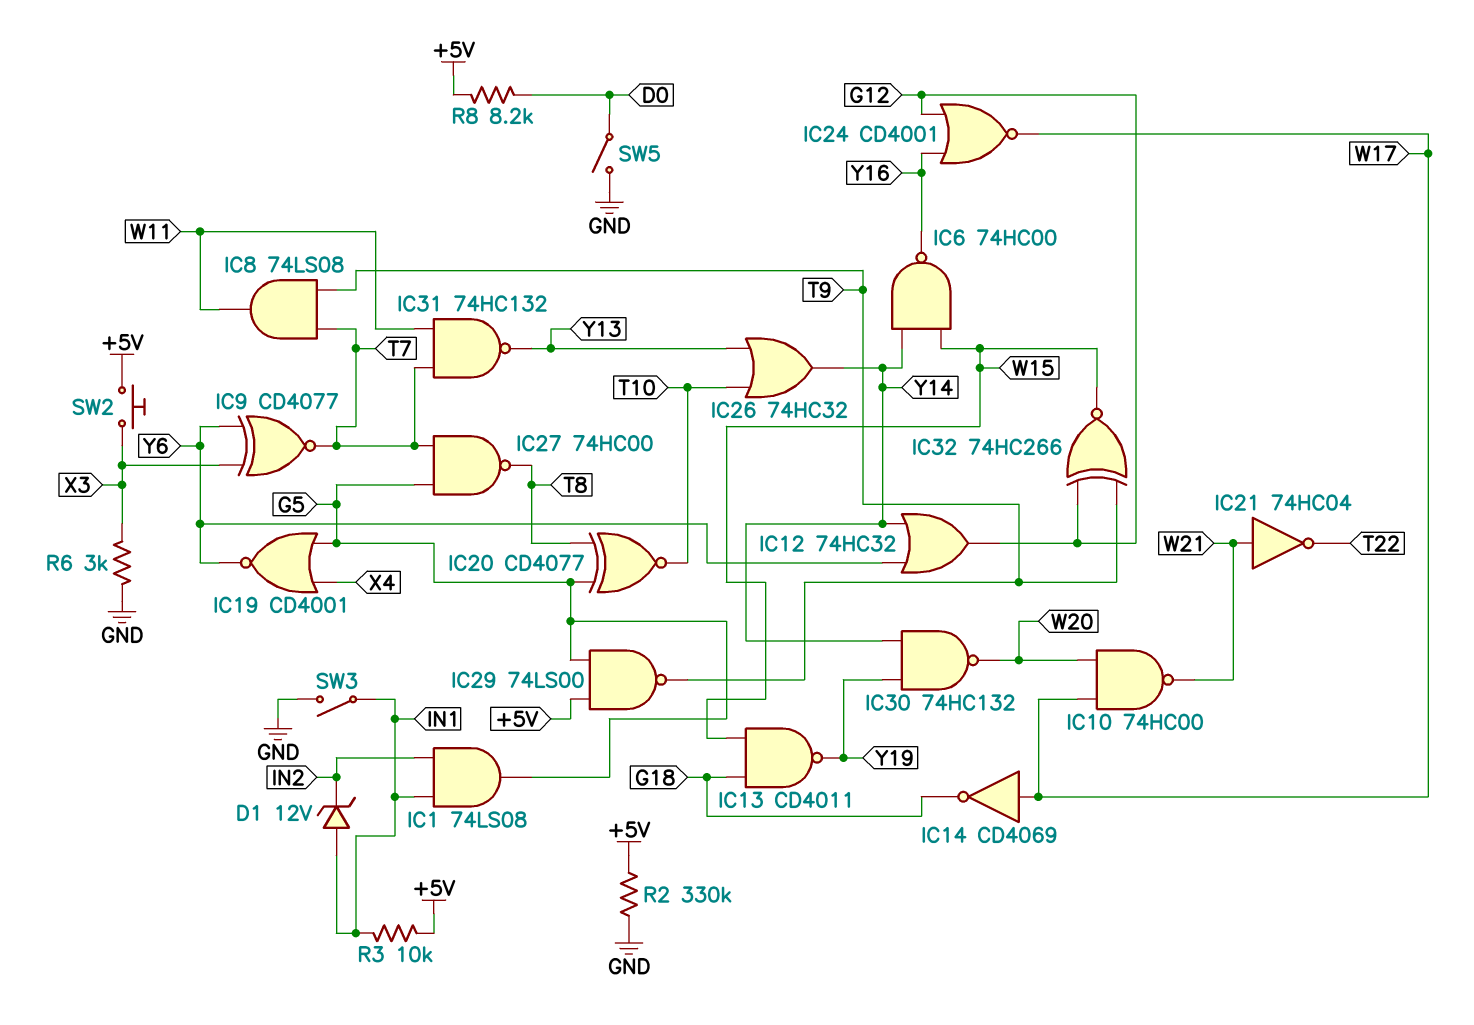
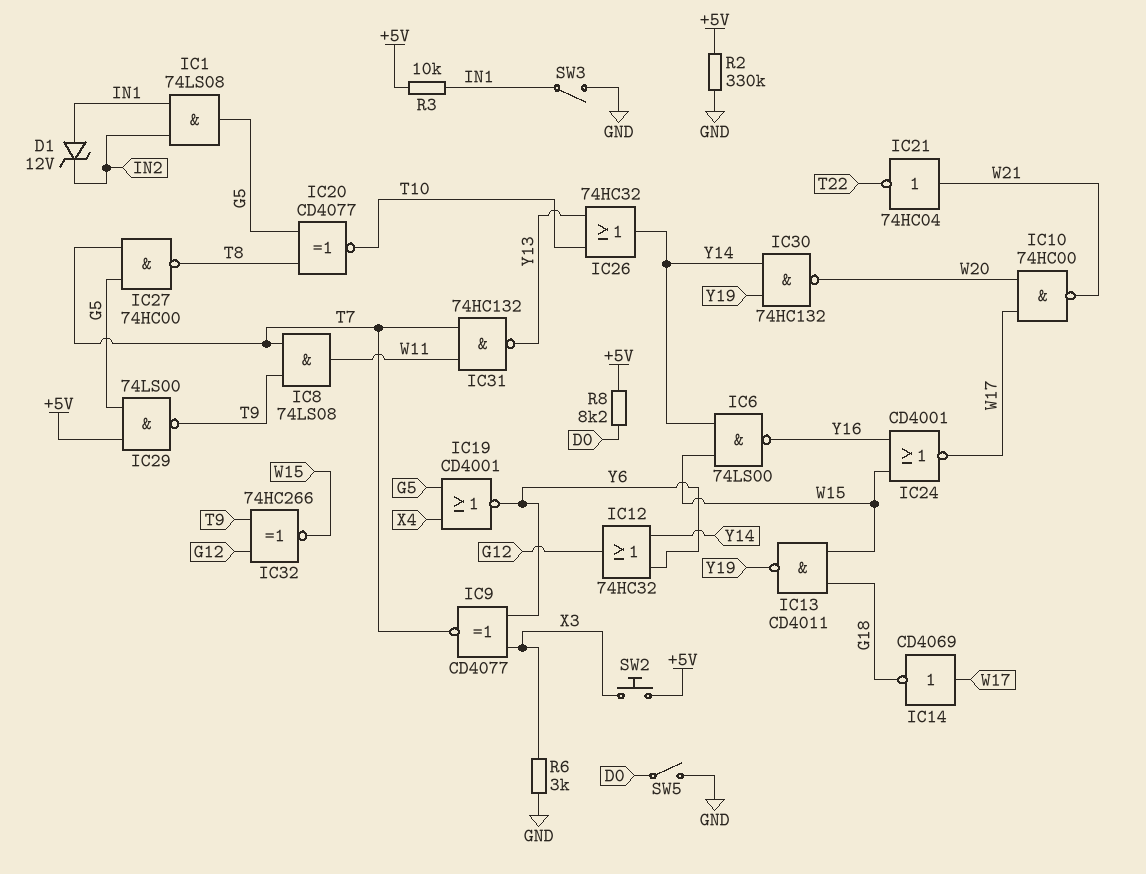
IC6: NAND 74HC00 (in W15, in Y14, out Y16) -> NAND 74LS00 (in W15, in Y14, out Y16)
IC24: NOR CD4001 (in G12, in Y16, out W17) -> NOR CD4001 (in W15, in Y16, out W17)

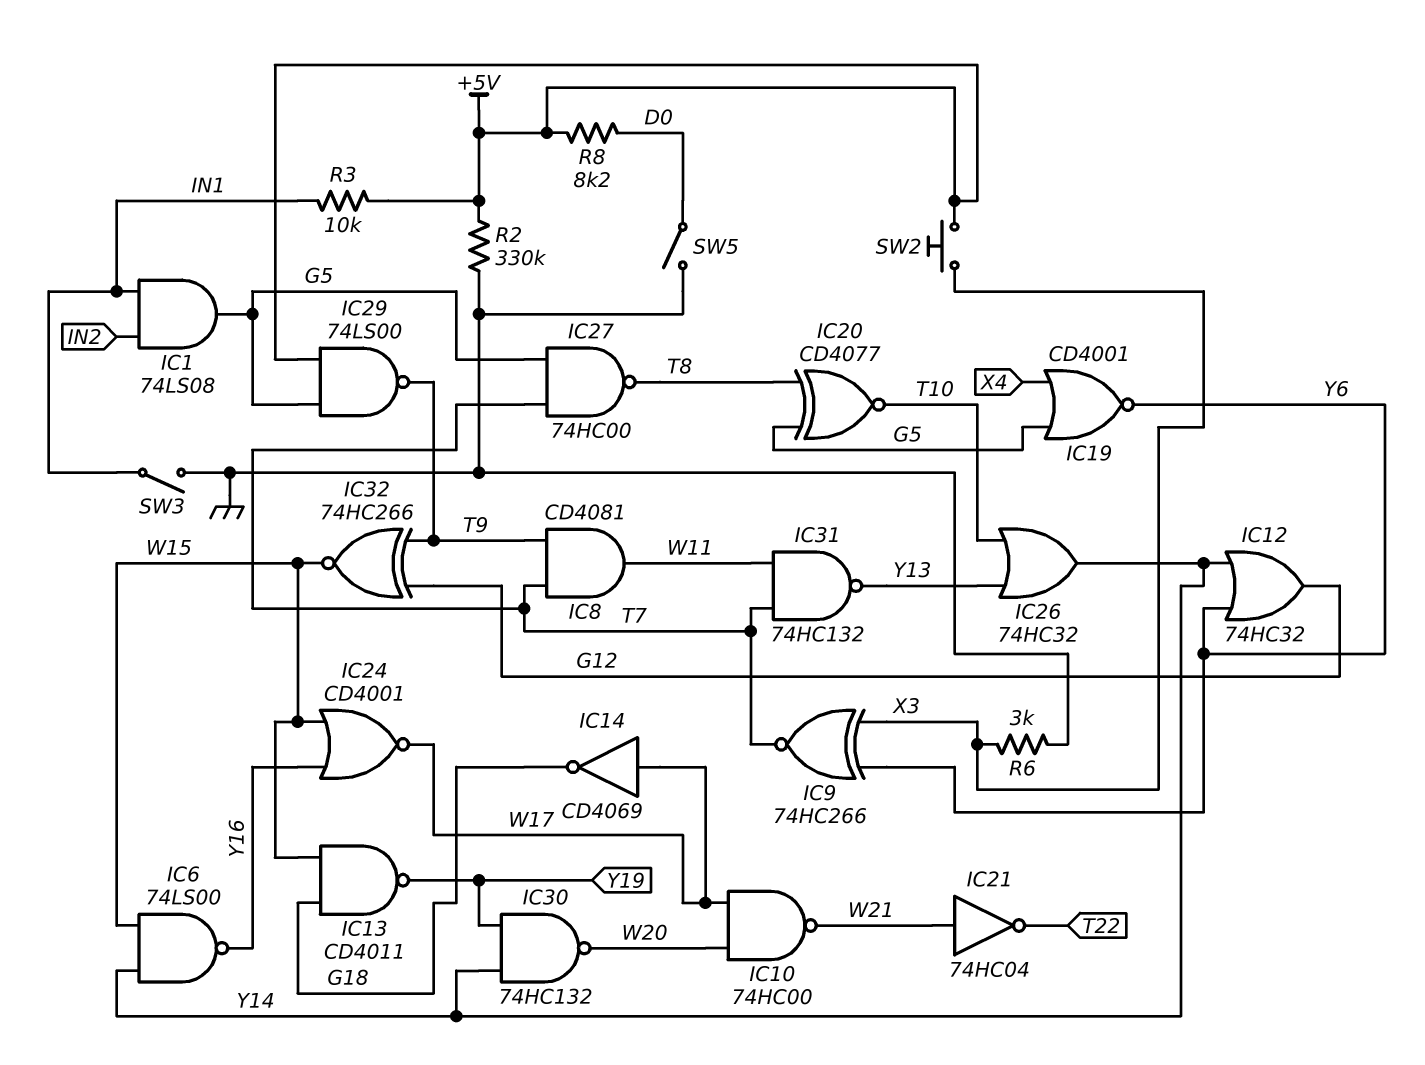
D1: zener 12V (A IN1, K IN2) -> none
IC8: AND 74LS08 (in T7, in T9, out W11) -> AND CD4081 (in T7, in T9, out W11)
IC9: XNOR CD4077 (in X3, in Y6, out T7) -> XNOR 74HC266 (in X3, in Y6, out T7)

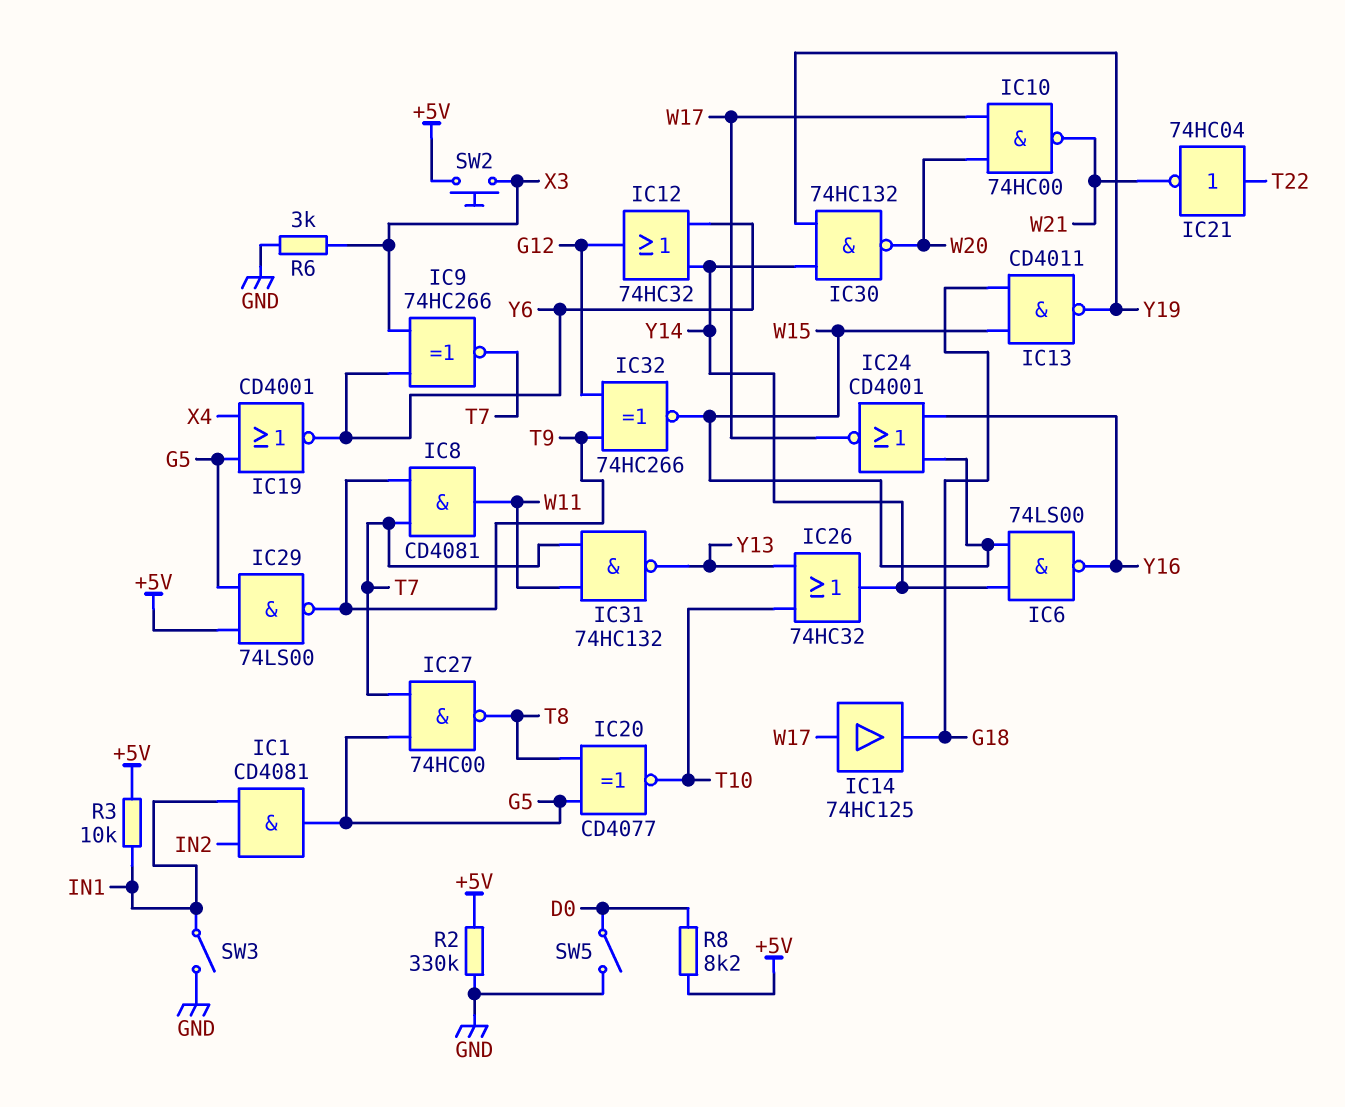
IC1: AND 74LS08 (in IN1, in IN2, out G5) -> AND CD4081 (in IN1, in IN2, out G5)
IC14: NOT CD4069 (in W17, out G18) -> buffer 74HC125 (in W17, out G18)
IC21: NOT 74HC04 (in W21, out T22) -> NOT 74HC04 (in T22, out W21)

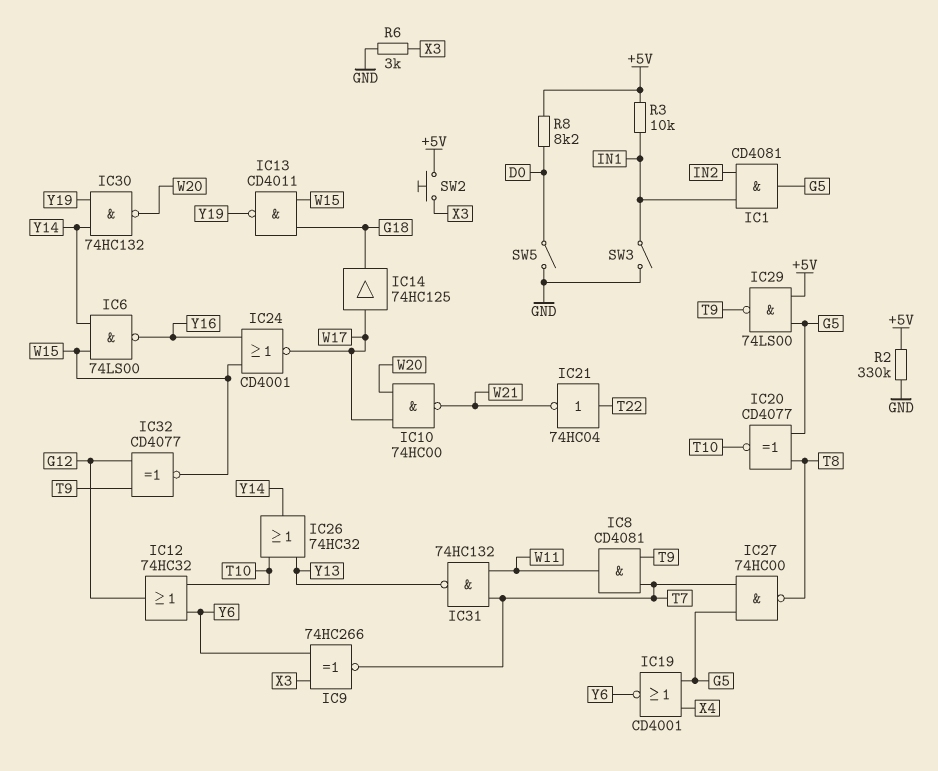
IC12: OR 74HC32 (in Y6, in Y14, out G12) -> OR 74HC32 (in T10, in Y6, out G12)
IC32: XNOR 74HC266 (in G12, in T9, out W15) -> XNOR CD4077 (in G12, in T9, out W15)

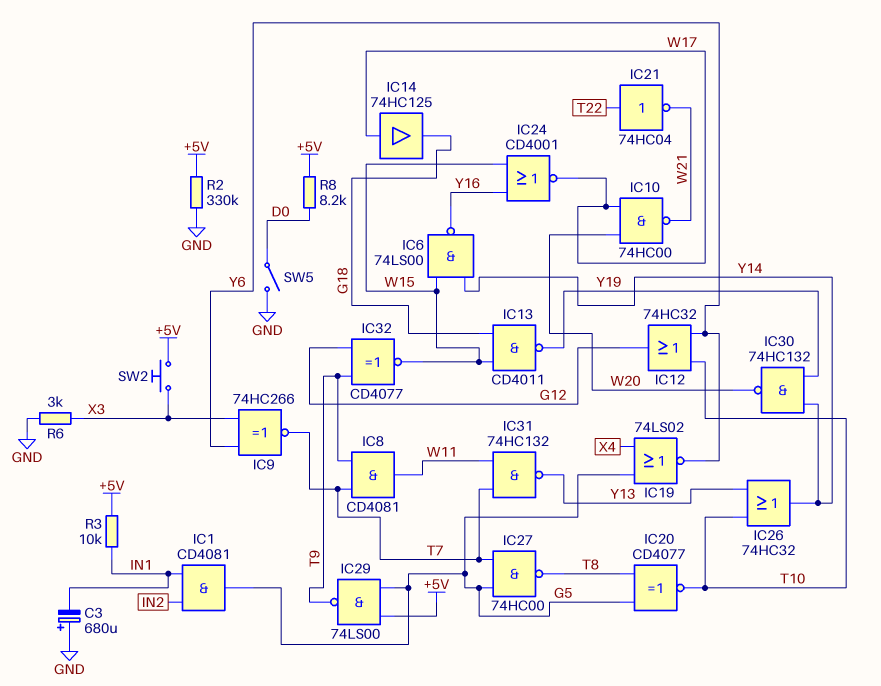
C3: none -> 680uF (plus GND, minus IN1)
IC19: NOR CD4001 (in G5, in X4, out Y6) -> NOR 74LS02 (in G5, in X4, out Y6)
SW3: switch (GND, IN1) -> none

